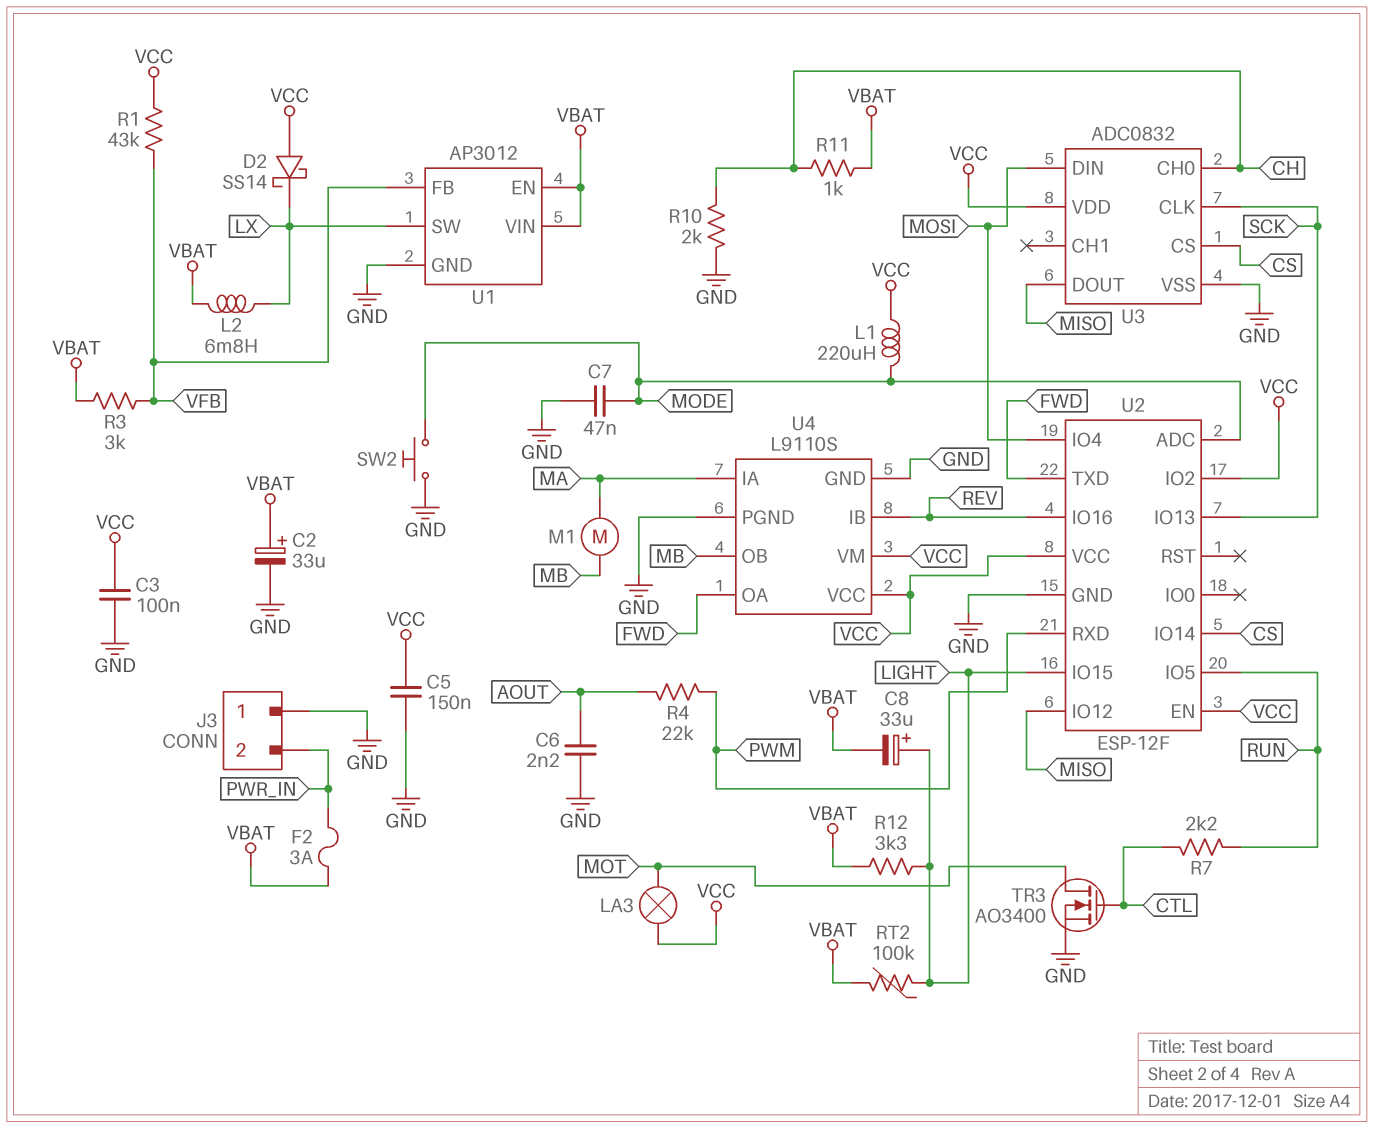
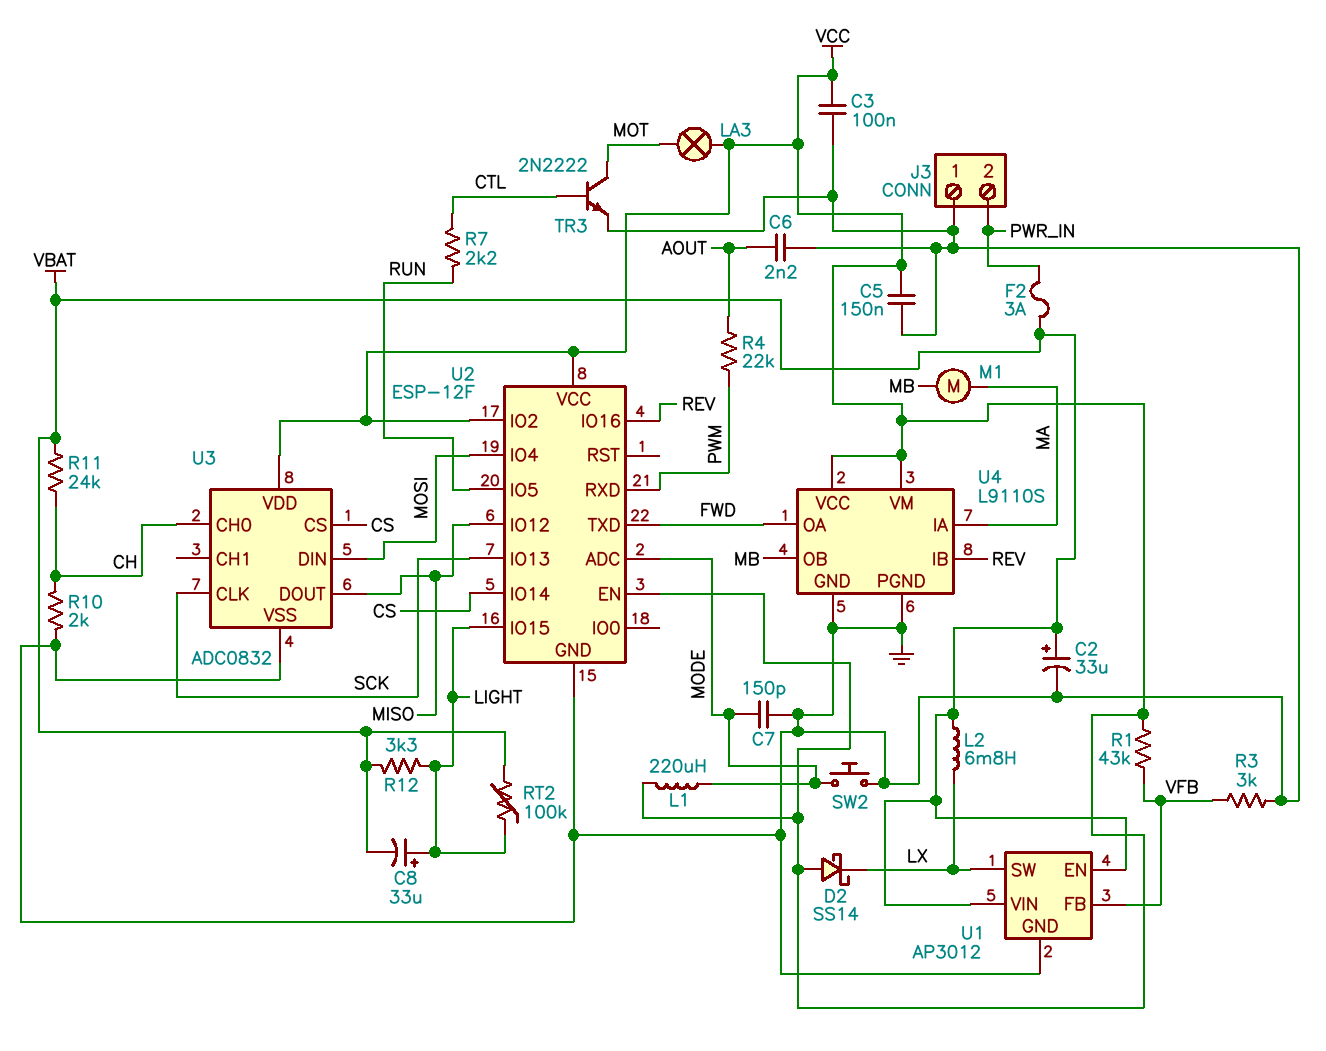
C7: 47nF (GND, MODE) -> 150pF (GND, MODE)
R3: 3k (VBAT, VFB) -> 3k (GND, VFB)
R11: 1k (CH, VBAT) -> 24k (CH, VBAT)
TR3: NMOS AO3400 (G CTL, D MOT, S GND) -> NPN 2N2222 (B CTL, C MOT, E GND)

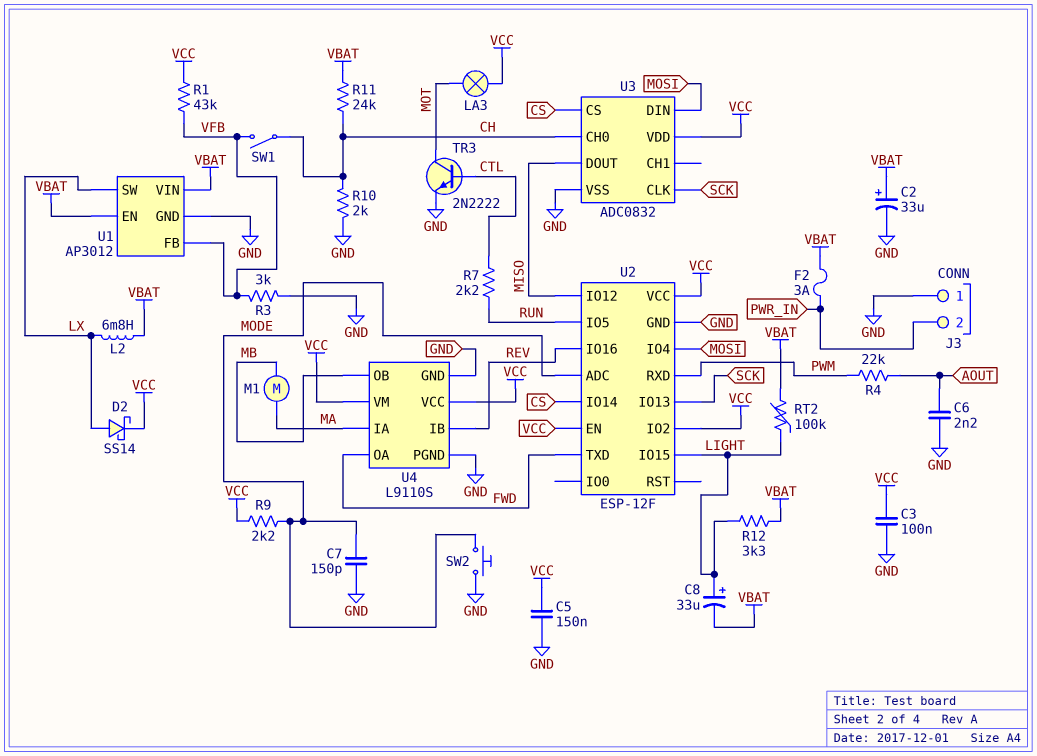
D2: schottky SS14 (A VCC, K LX) -> schottky SS14 (A LX, K VCC)
L1: 220uH (MODE, VCC) -> none
R9: none -> 2.2k (MODE, VCC)
SW1: none -> switch (CH, VFB)

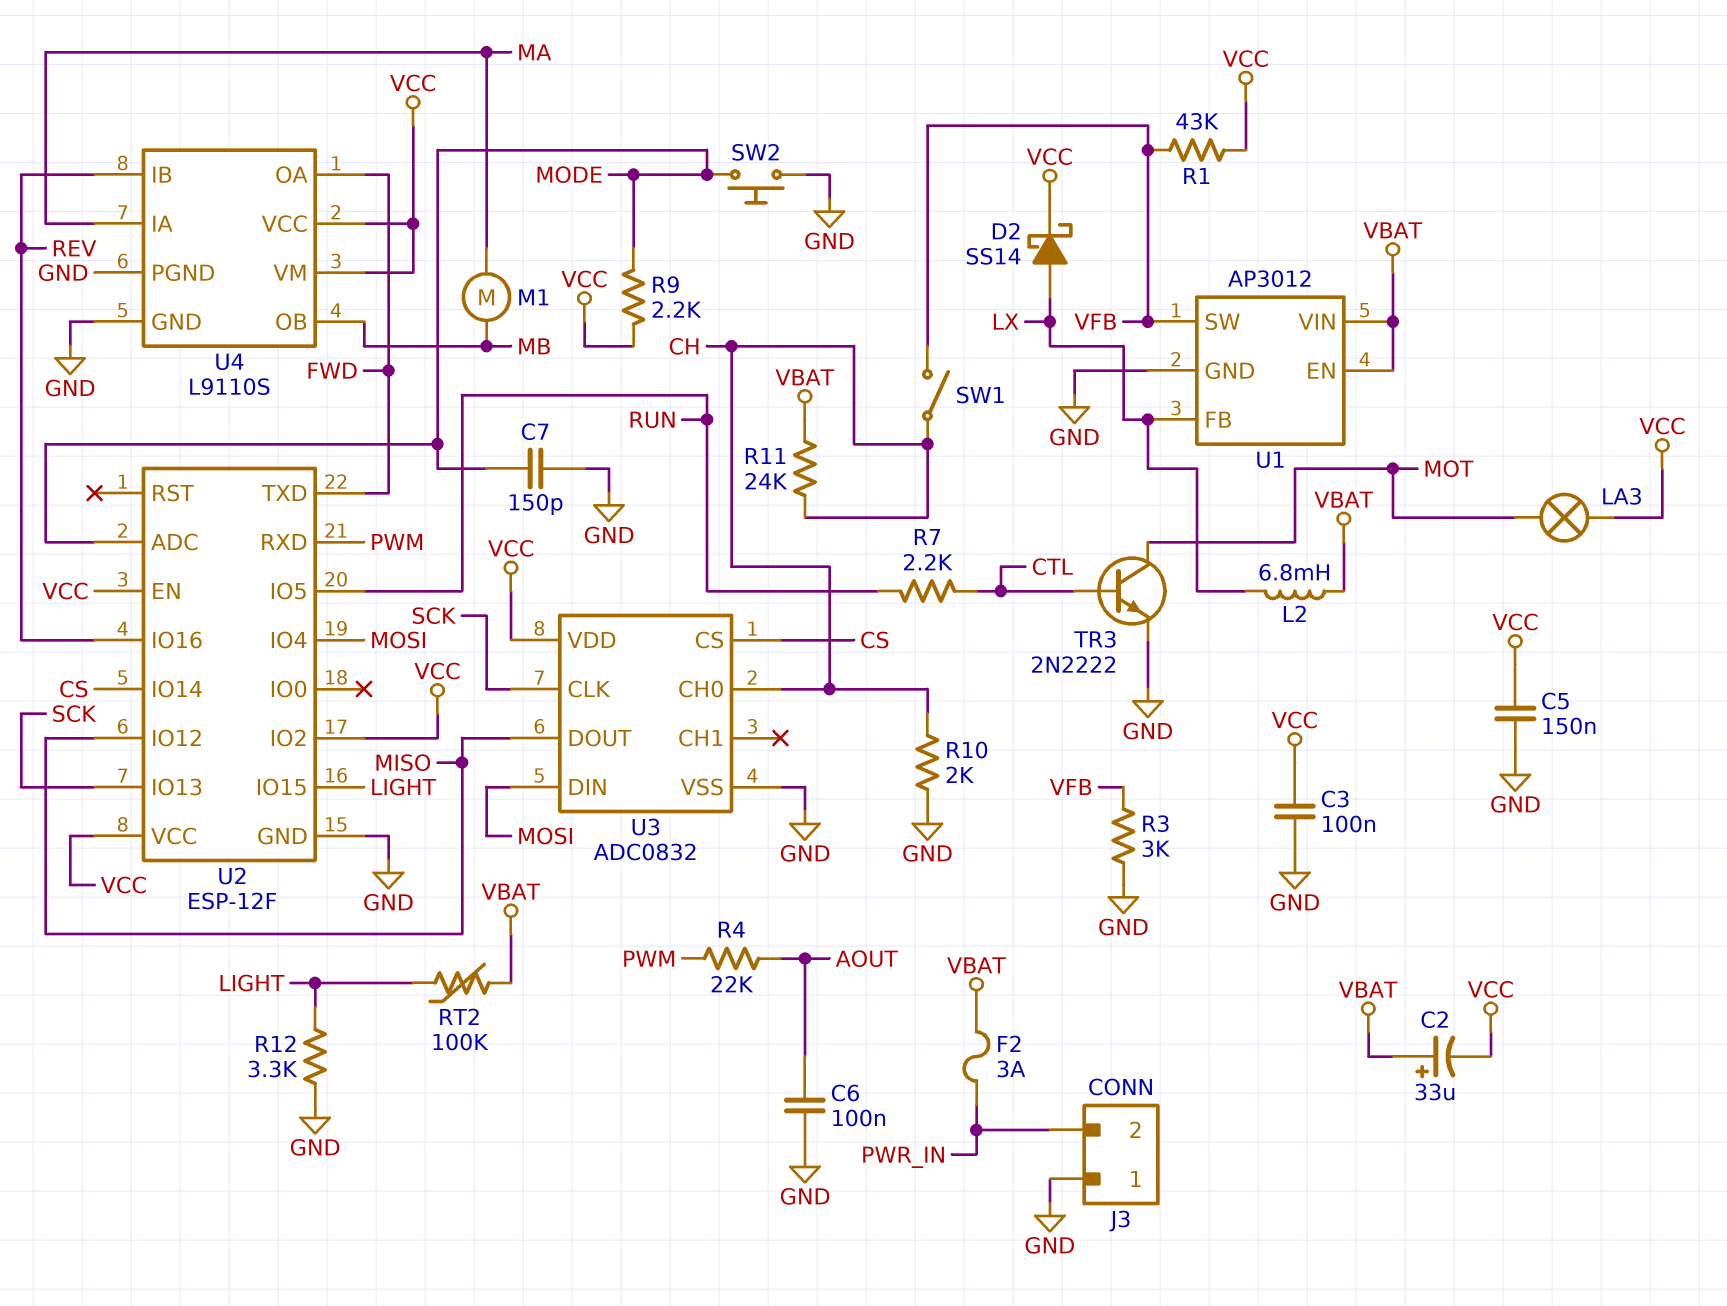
C2: 33uF (plus VBAT, minus GND) -> 33uF (plus VBAT, minus VCC)
C6: 2.2nF (AOUT, GND) -> 100nF (AOUT, GND)
C8: 33uF (plus LIGHT, minus VBAT) -> none
R12: 3.3k (LIGHT, VBAT) -> 3.3k (GND, LIGHT)
U1 pin FB: VFB -> LX
U1 pin SW: LX -> VFB

